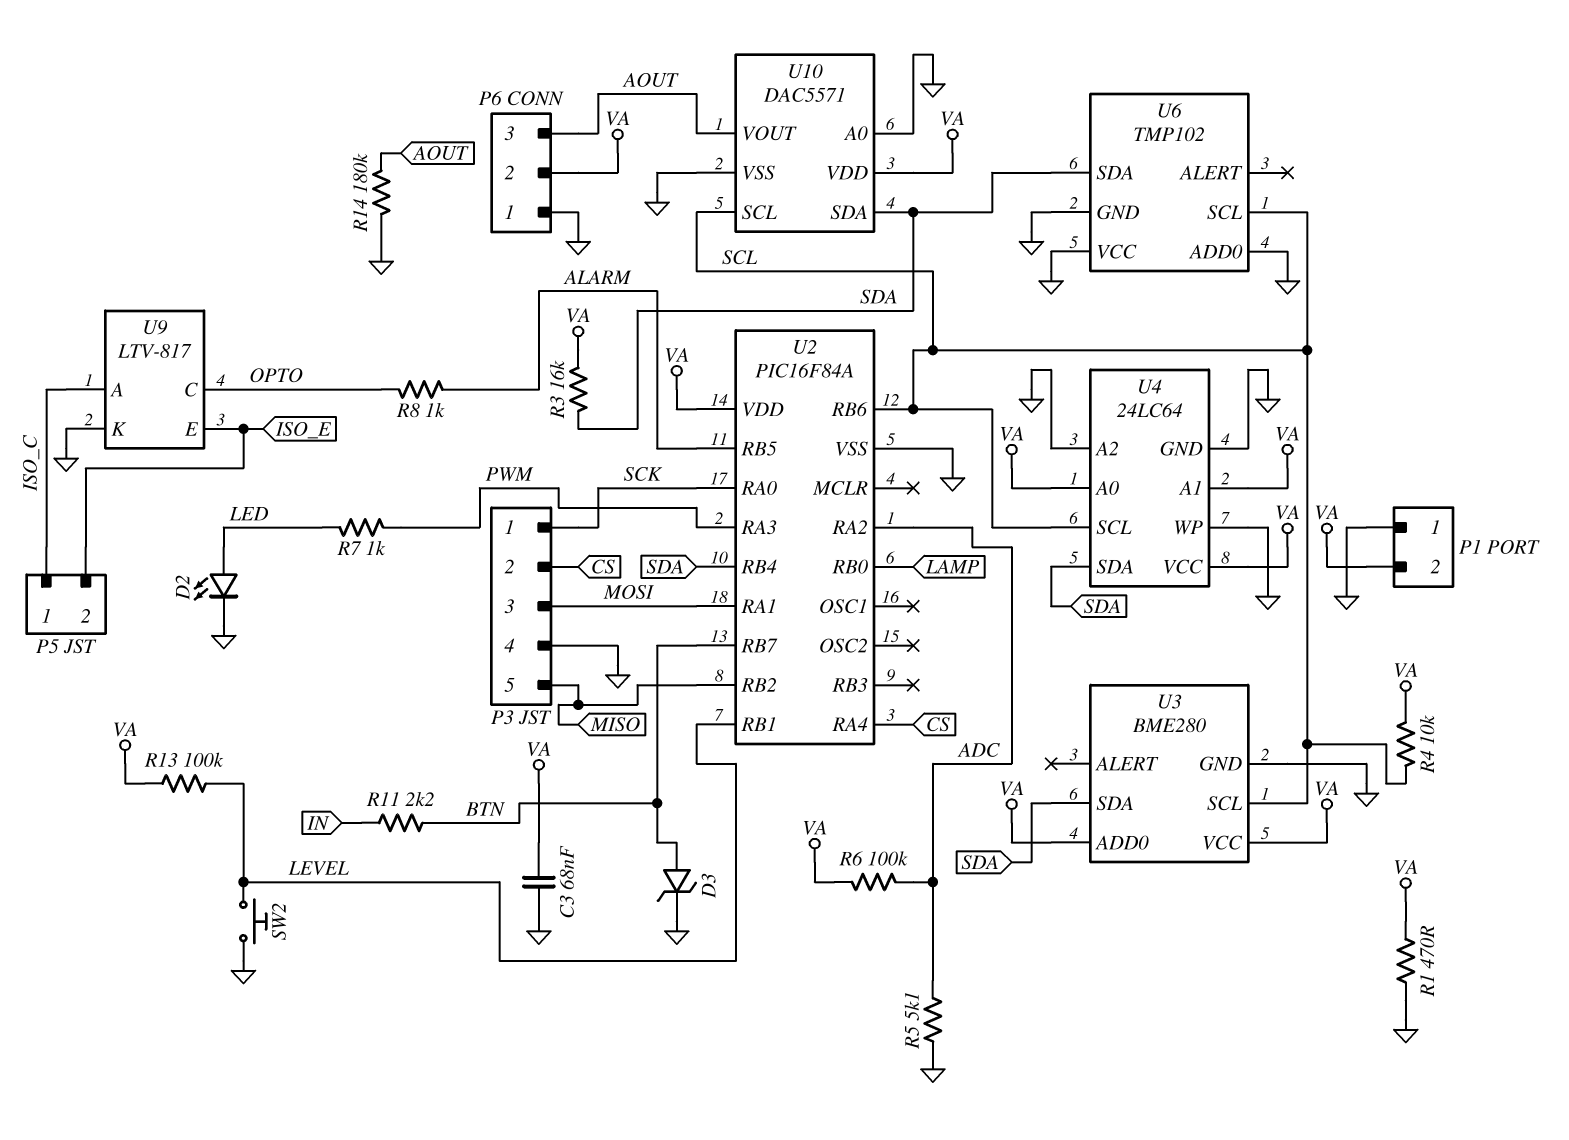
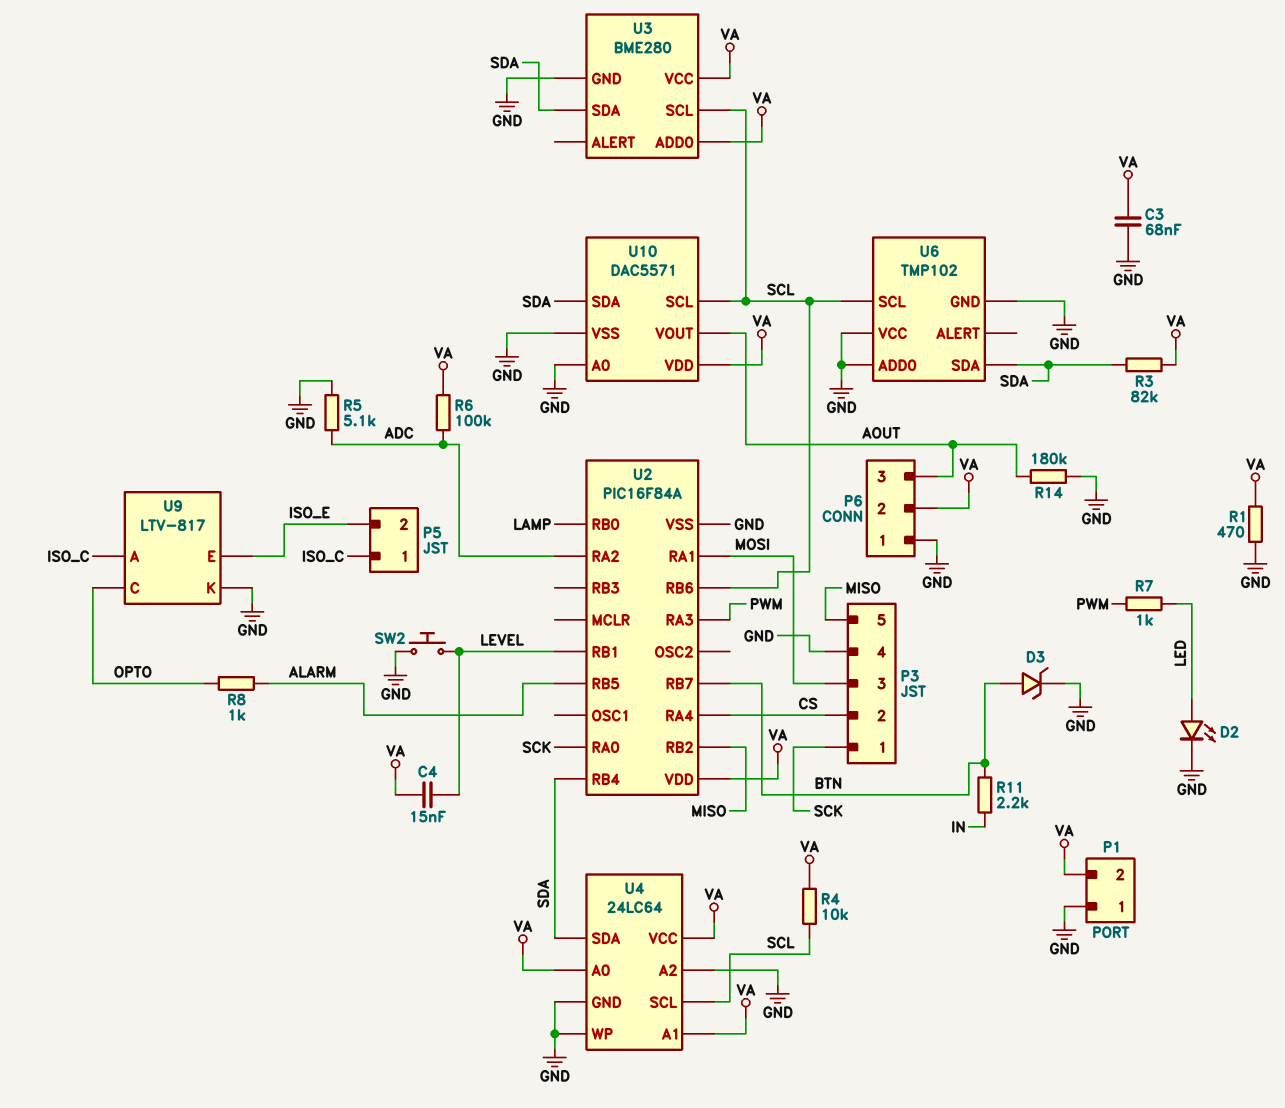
C4: none -> 15nF (LEVEL, VA)
R3: 16k (SDA, VA) -> 82k (SDA, VA)
R13: 100k (LEVEL, VA) -> none

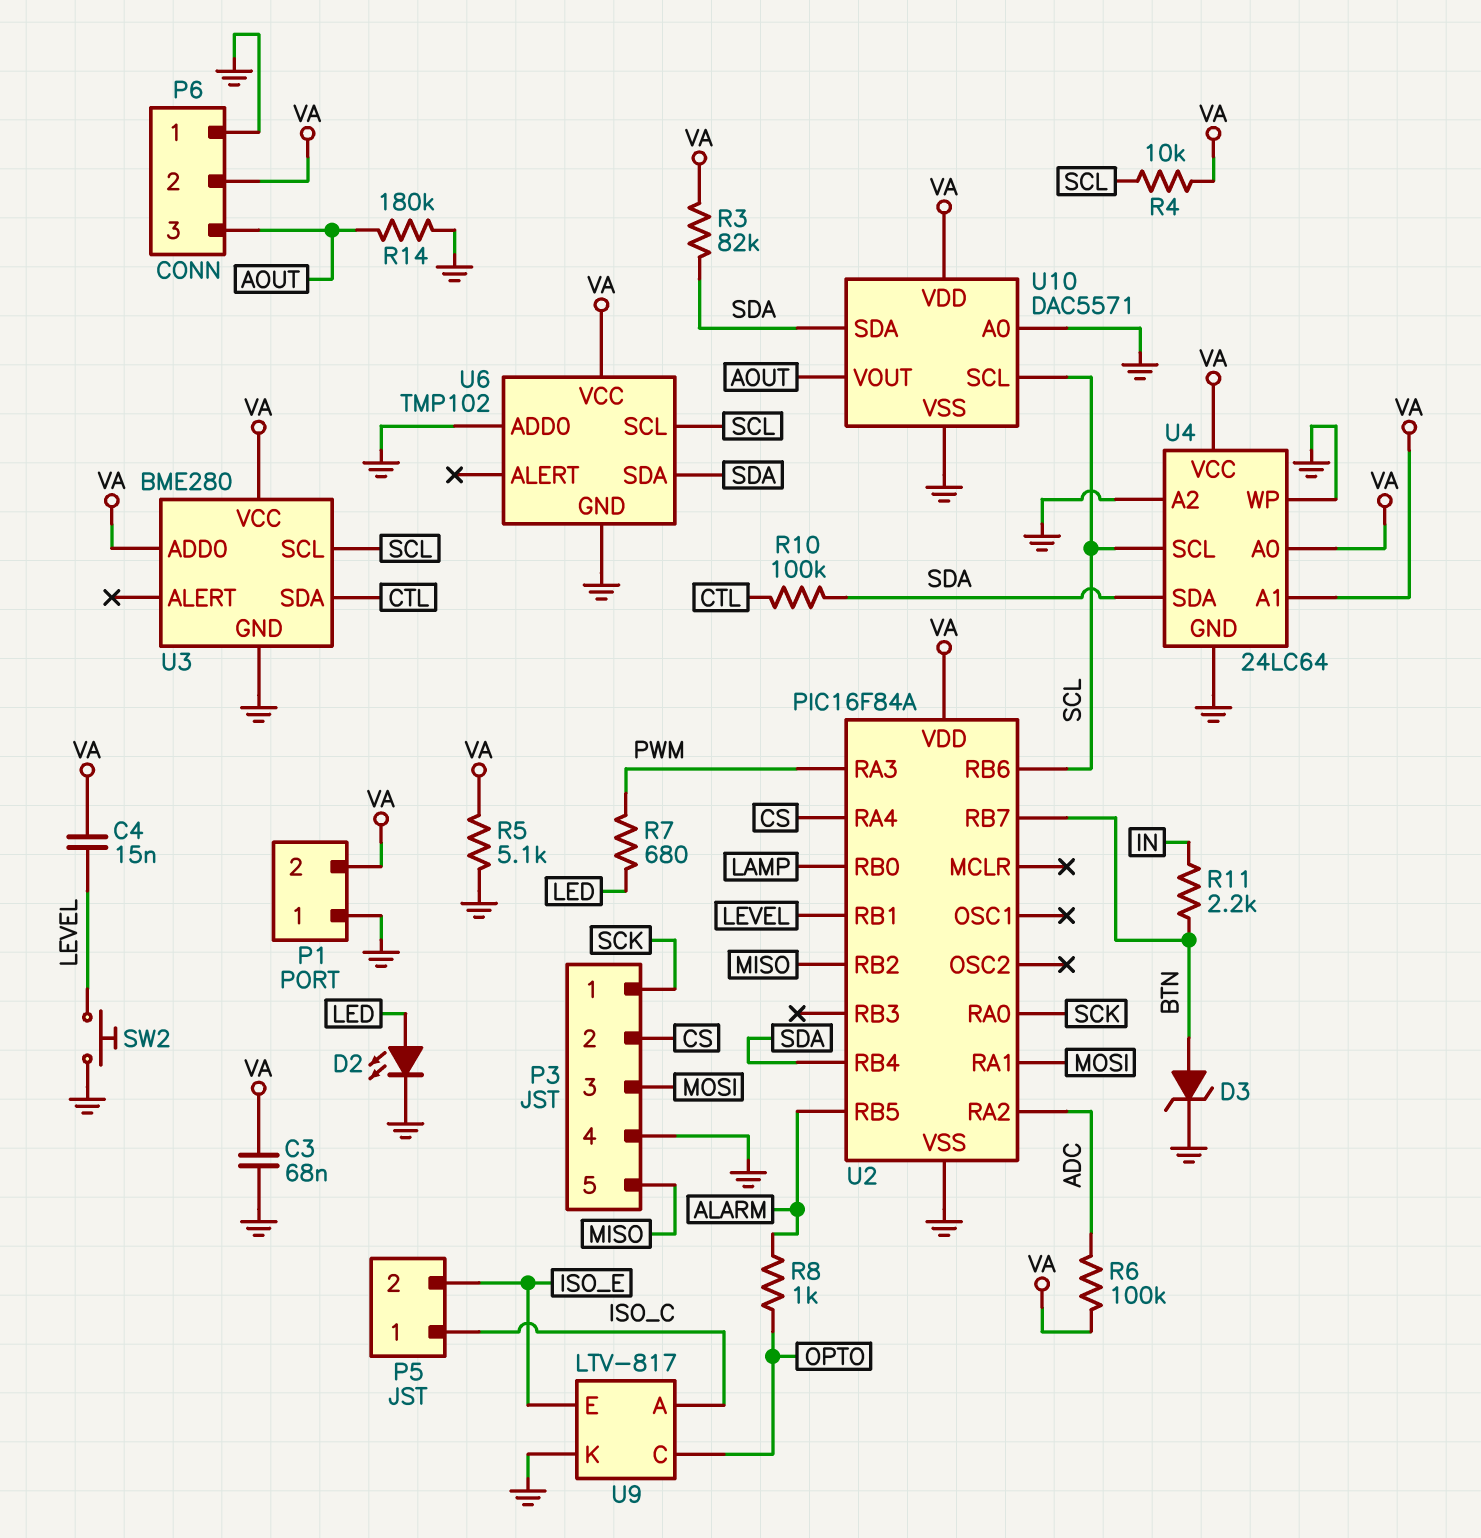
R1: 470 (GND, VA) -> none
R5: 5.1k (ADC, GND) -> 5.1k (GND, VA)
R7: 1k (LED, PWM) -> 680 (LED, PWM)
R10: none -> 100k (CTL, SDA)
U3 pin SDA: SDA -> CTL
U6 pin VCC: GND -> VA

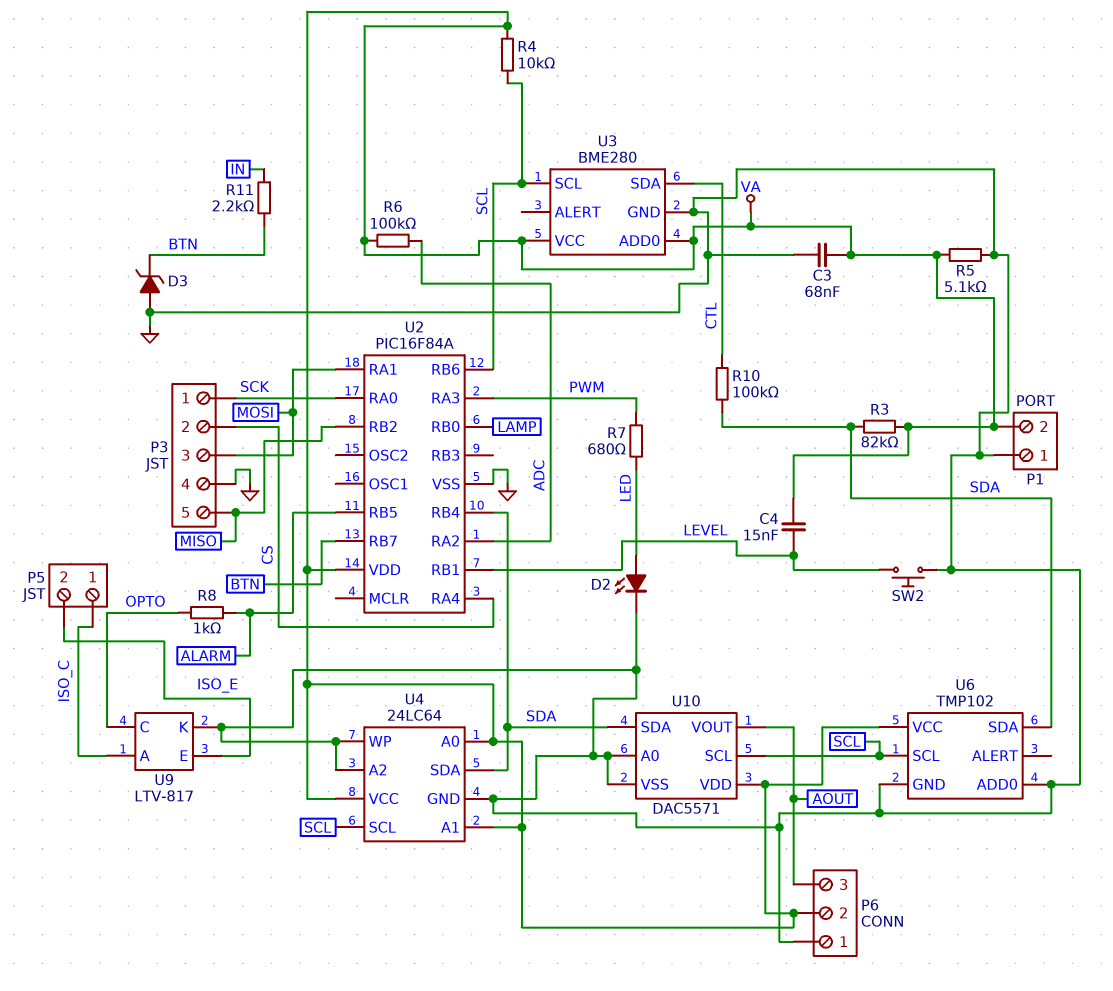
D3: zener (A BTN, K GND) -> zener (A GND, K BTN)
R14: 180k (AOUT, GND) -> none

